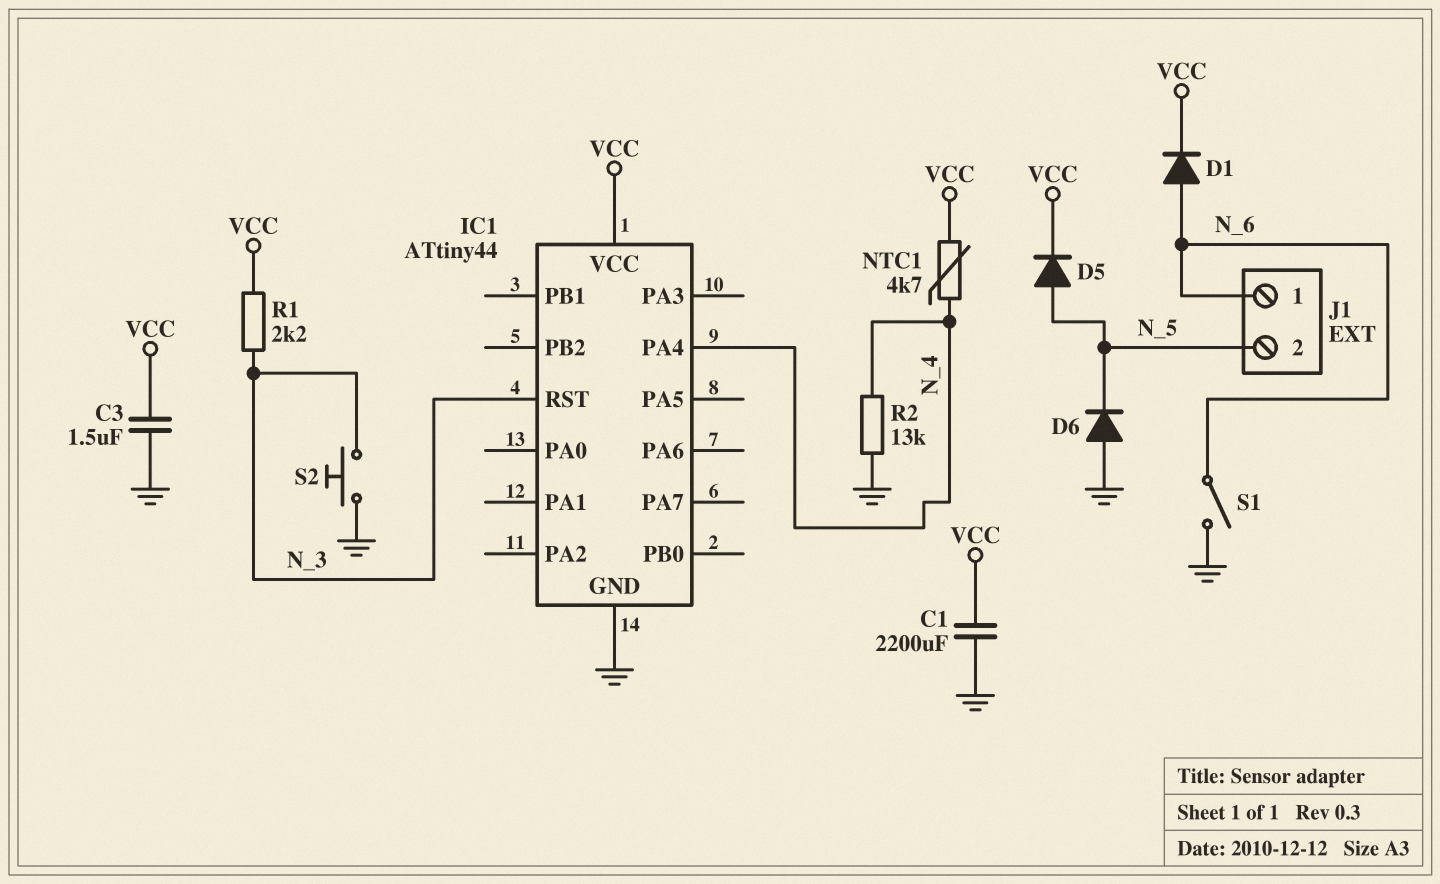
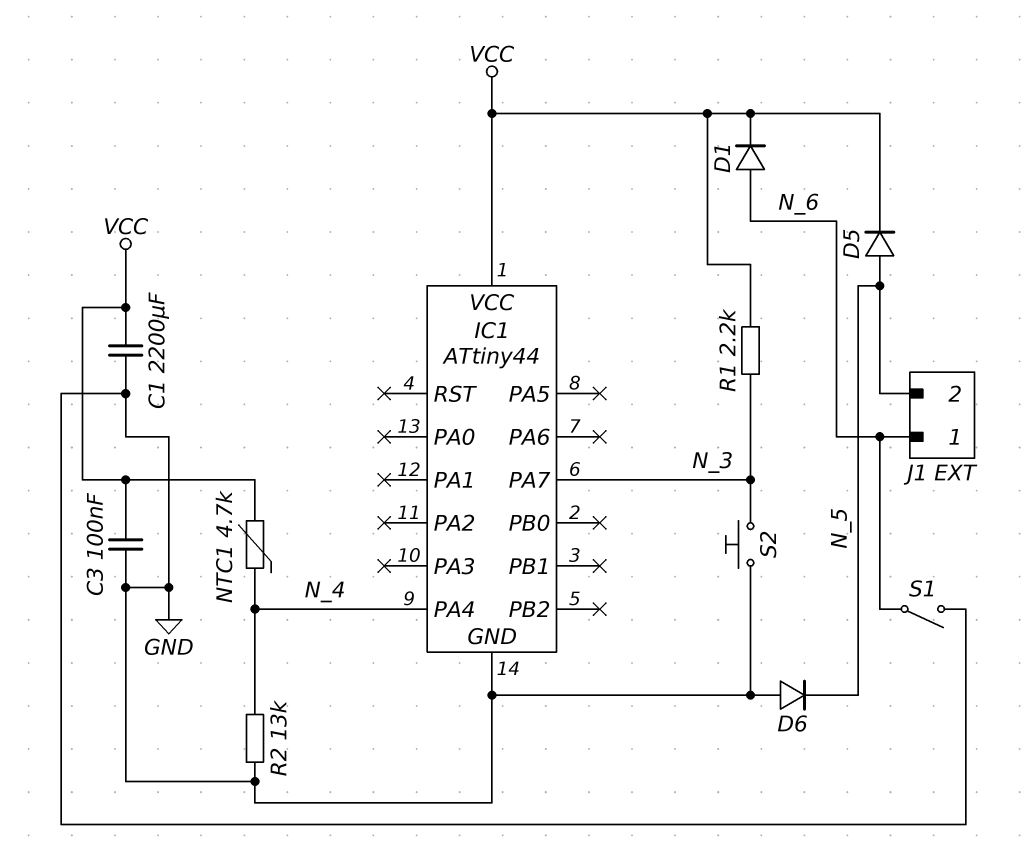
C3: 1.5uF (GND, VCC) -> 100nF (GND, VCC)
IC1 pin PA7: none -> N_3
IC1 pin RST: N_3 -> none

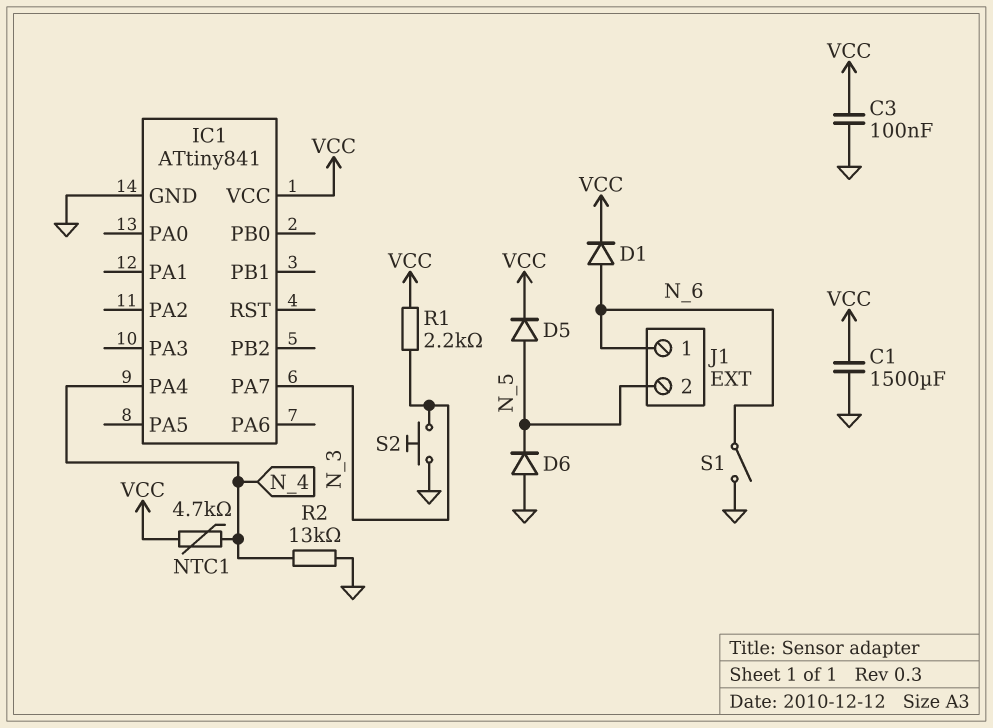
C1: 2200uF (GND, VCC) -> 1500uF (GND, VCC)
IC1: ATtiny44 -> ATtiny841

